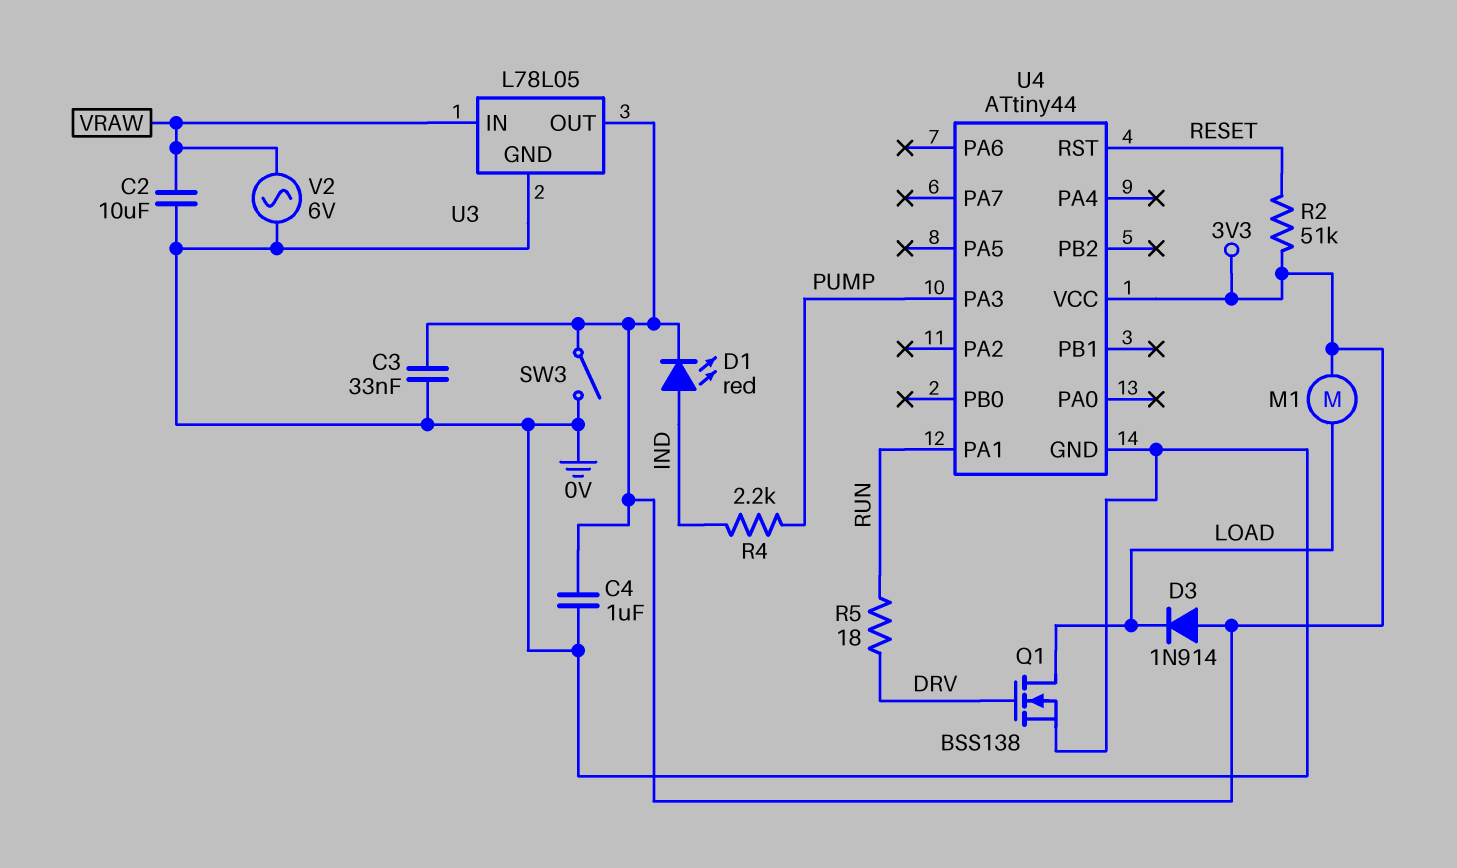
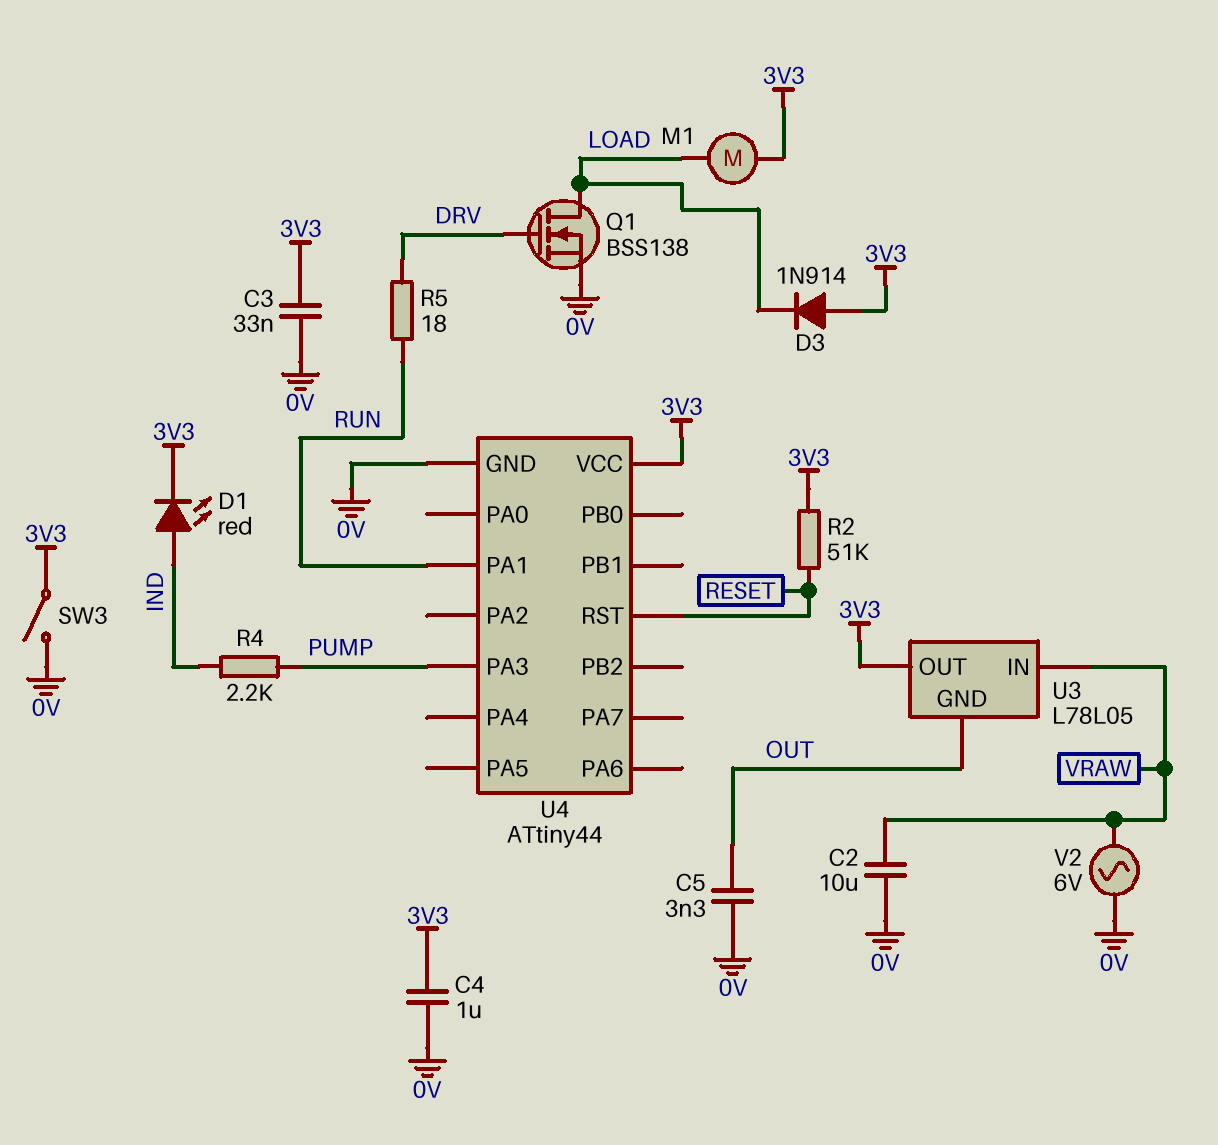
C5: none -> 3.3nF (0V, OUT)
U3 pin GND: 0V -> OUT

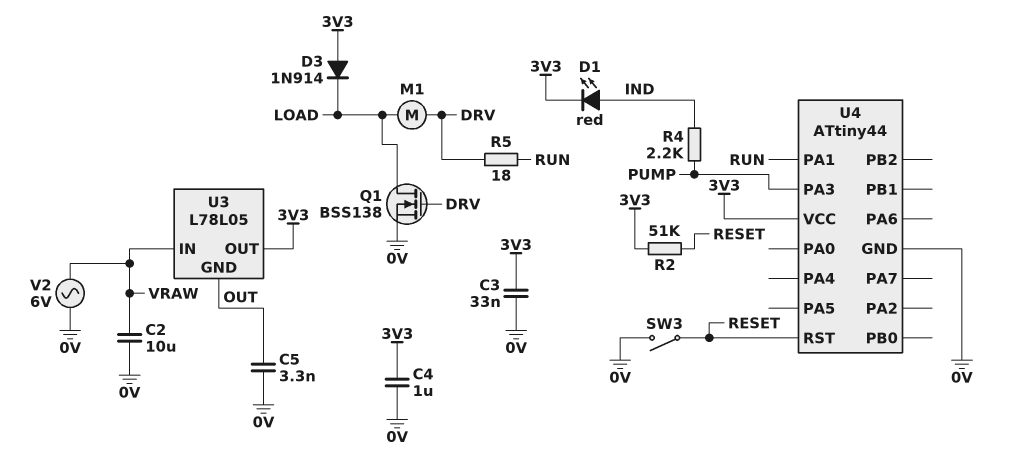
M1: motor (3V3, LOAD) -> motor (DRV, LOAD)
SW3: switch (0V, 3V3) -> switch (0V, RESET)

